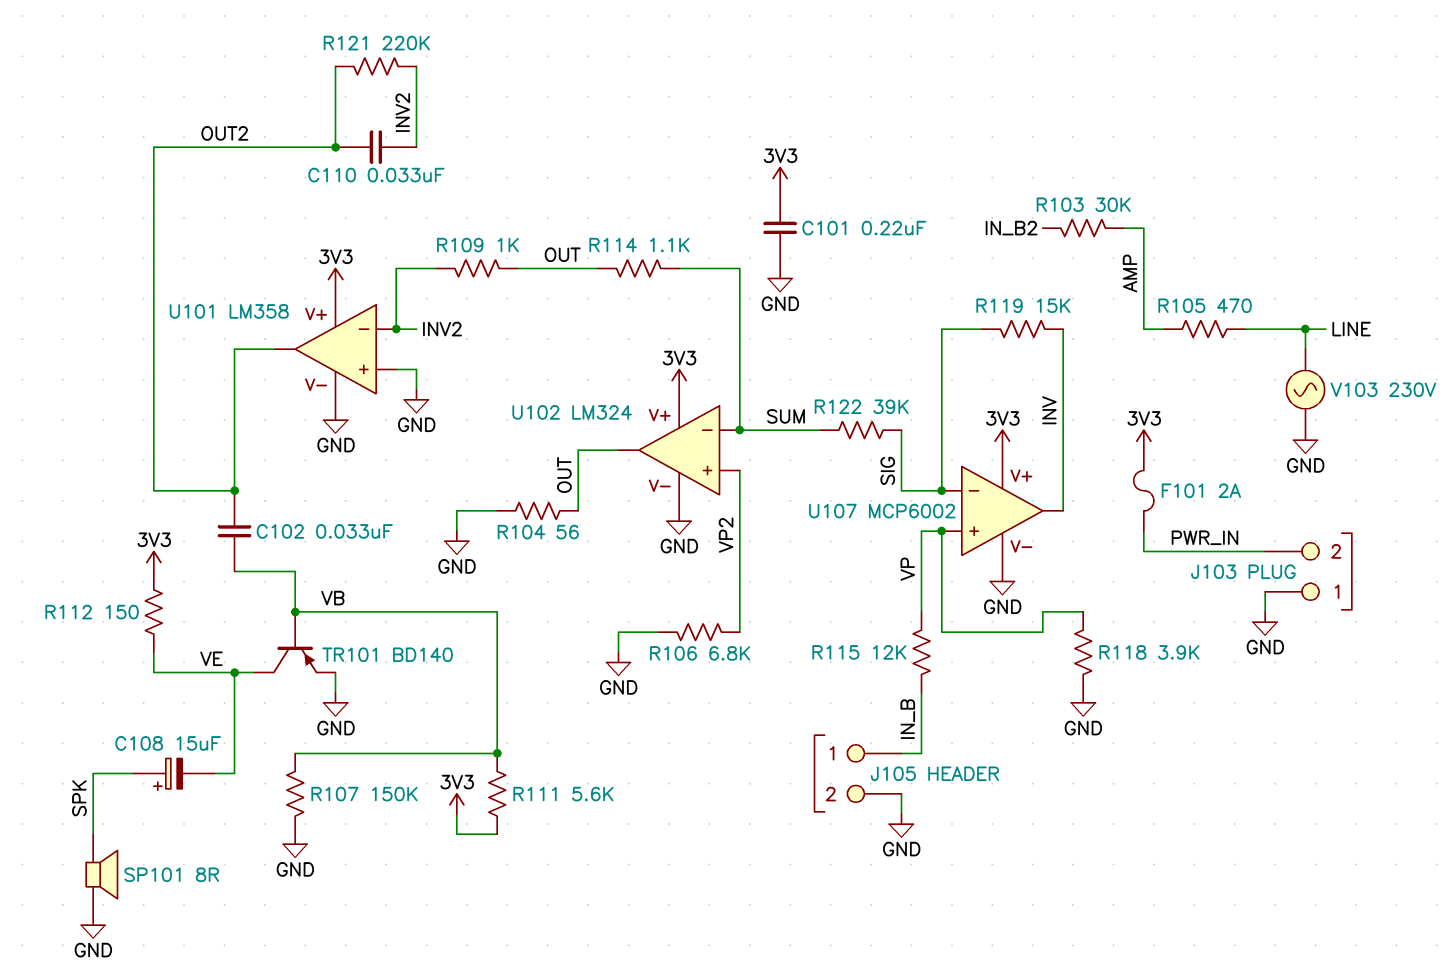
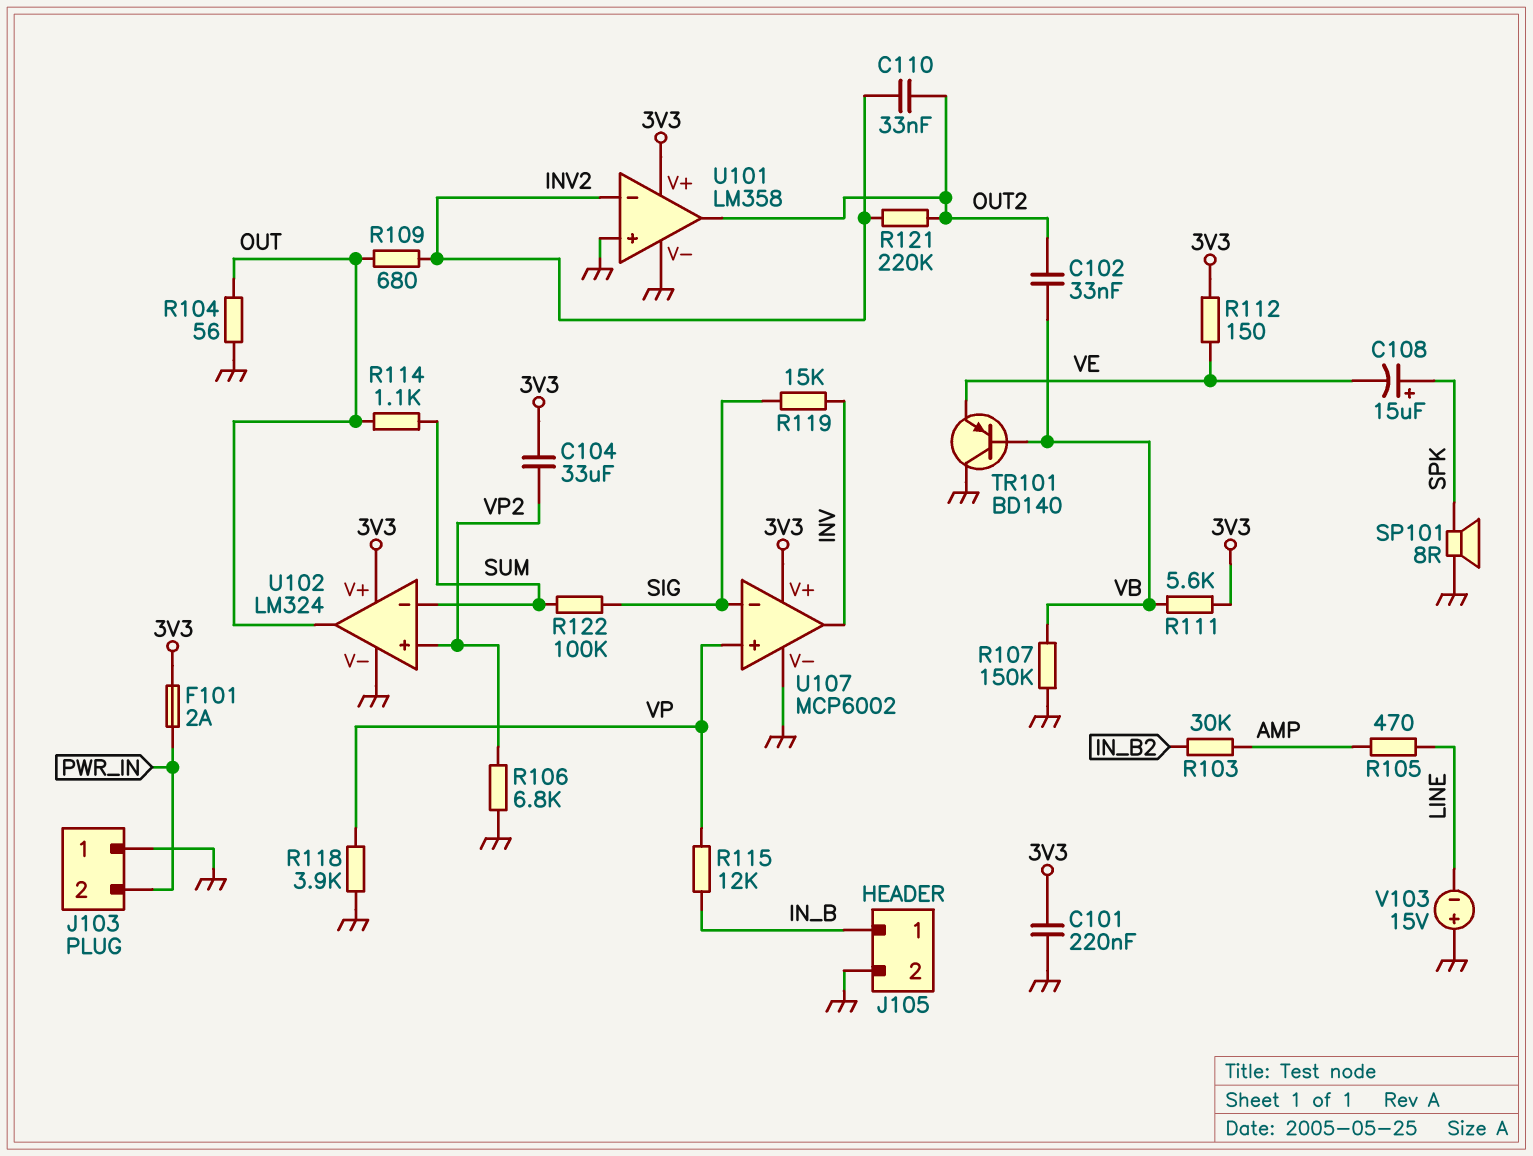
C104: none -> 33uF (3V3, VP2)
R109: 1k (INV2, OUT) -> 680 (INV2, OUT)
R122: 39k (SIG, SUM) -> 100k (SIG, SUM)
TR101: PNP BD140 (B VB, C VE, E GND) -> PNP BD140 (B VB, C GND, E VE)
V103: AC 230V (GND, LINE) -> 15V (plus GND, minus LINE)

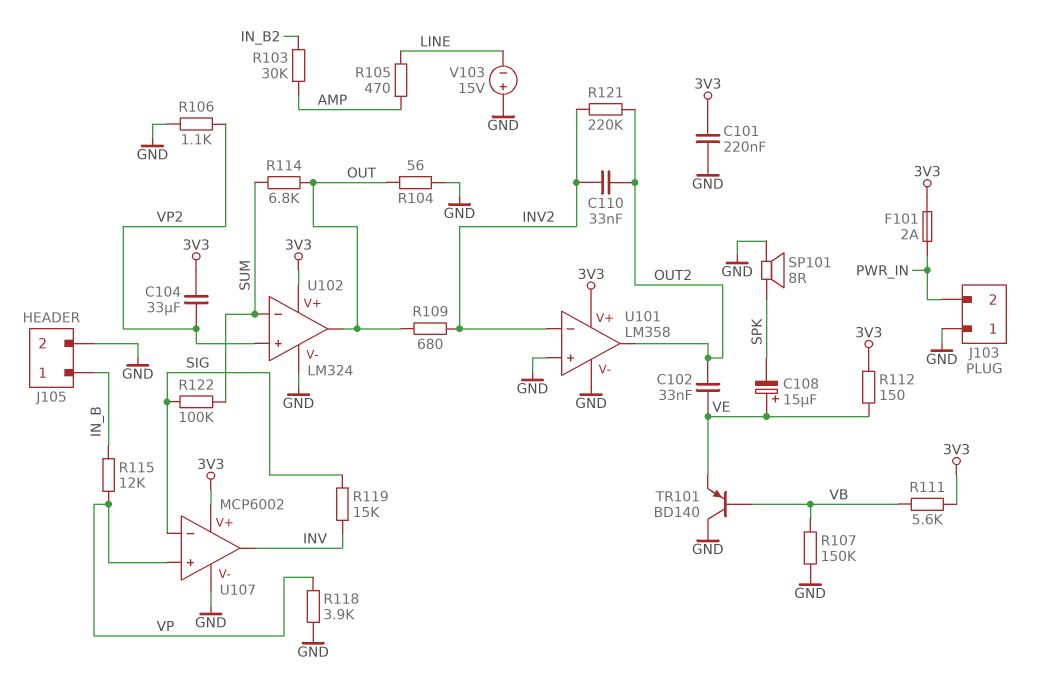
C102: 33nF (OUT2, VB) -> 33nF (OUT2, VE)
C108: 15uF (plus SPK, minus VE) -> 15uF (plus VE, minus SPK)
R106: 6.8k (GND, VP2) -> 1.1k (GND, VP2)
R114: 1.1k (OUT, SUM) -> 6.8k (OUT, SUM)

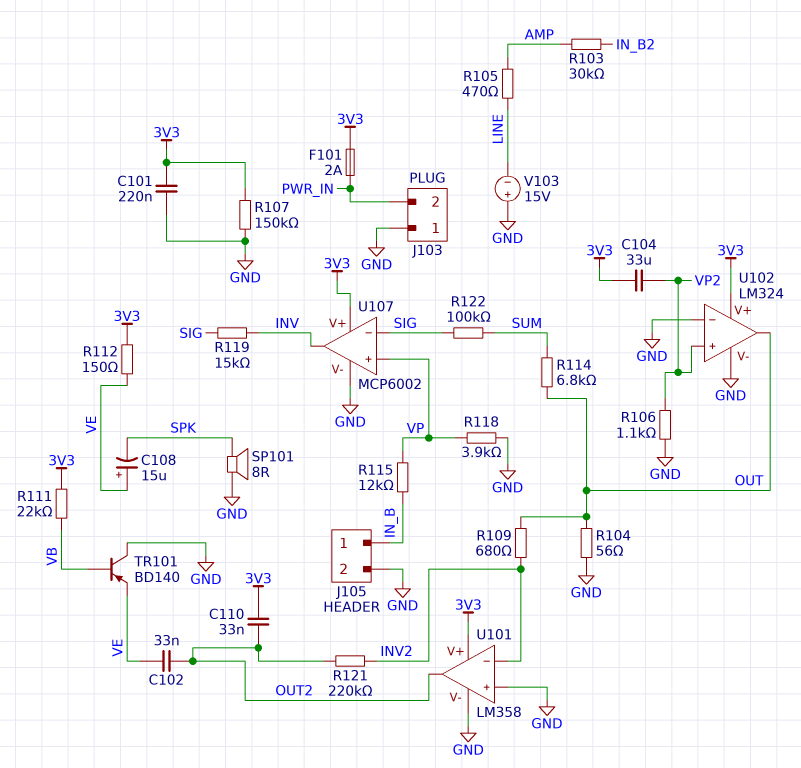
C110: 33nF (INV2, OUT2) -> 33nF (3V3, OUT2)
R107: 150k (GND, VB) -> 150k (3V3, GND)
R111: 5.6k (3V3, VB) -> 22k (3V3, VB)
U102 pin in-: SUM -> GND

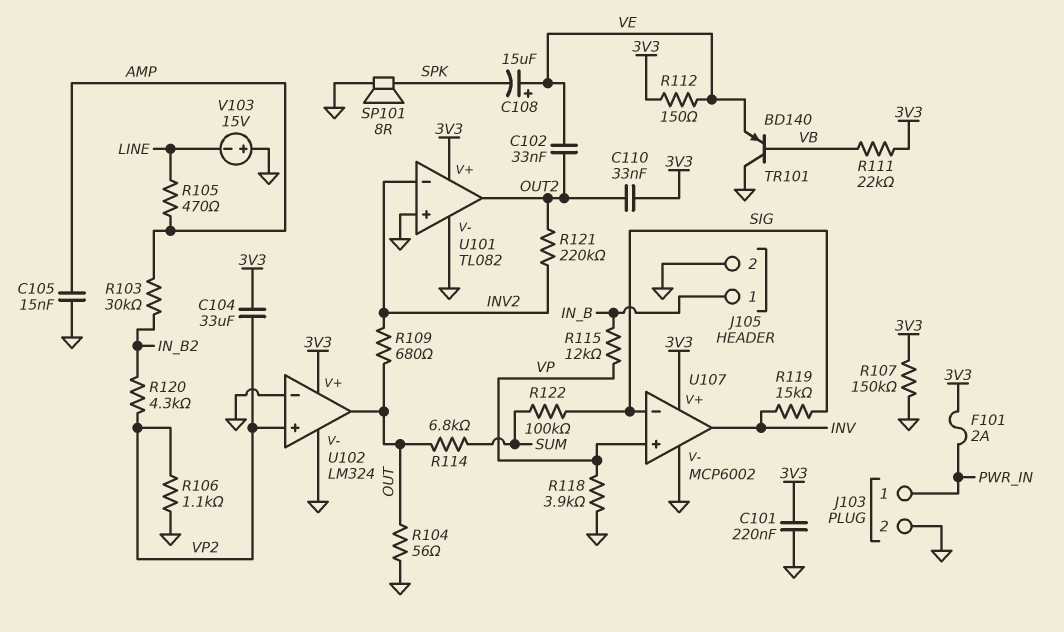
C105: none -> 15nF (AMP, GND)
J103 pin 1: GND -> PWR_IN
J103 pin 2: PWR_IN -> GND
R120: none -> 4.3k (IN_B2, VP2)
U101: LM358 -> TL082

